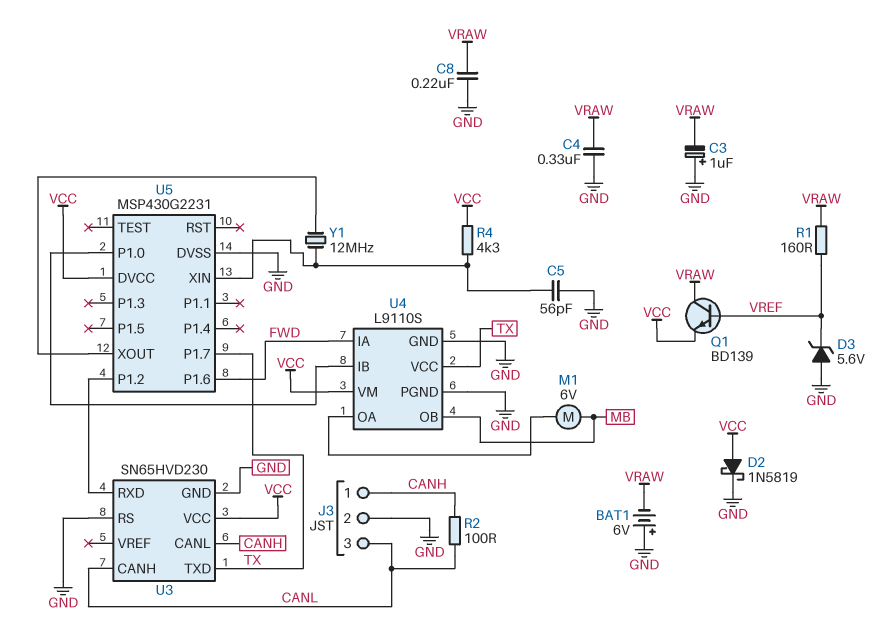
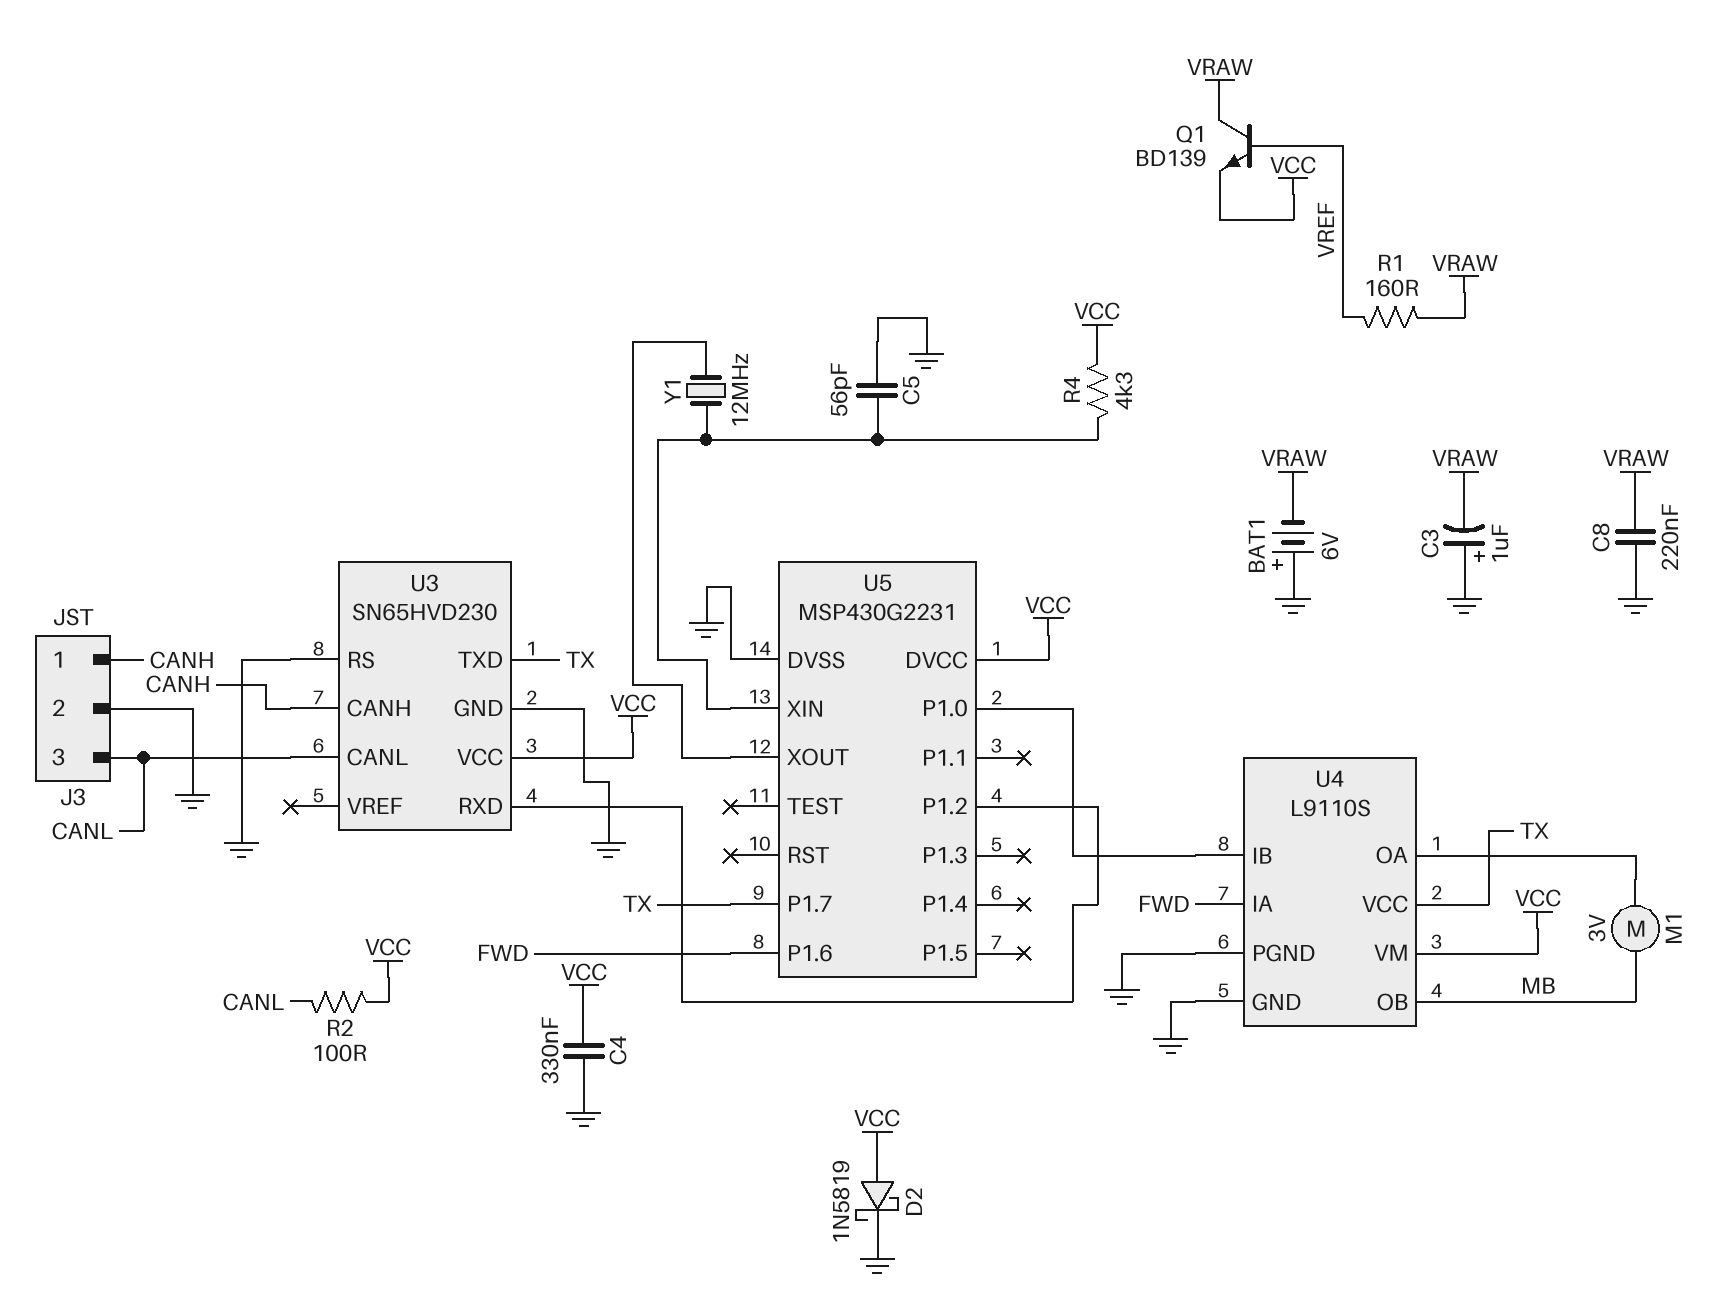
C4: 330nF (GND, VRAW) -> 330nF (GND, VCC)
D3: zener 5.6V (A GND, K VREF) -> none
M1: motor 6V (MB, U4/OA) -> motor 3V (MB, U4/OA)
R2: 100 (CANH, CANL) -> 100 (CANL, VCC)
U3 pin CANH: CANL -> CANH
U3 pin CANL: CANH -> CANL

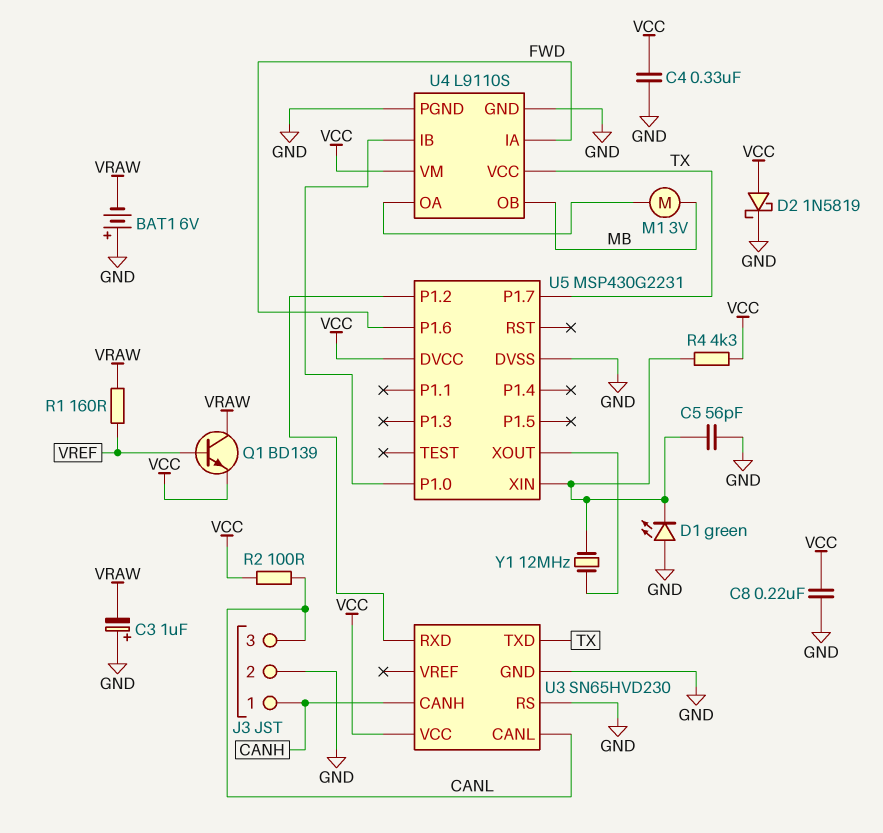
C8: 220nF (GND, VRAW) -> 220nF (GND, VCC)
D1: none -> LED green (A GND, K U5/XIN)

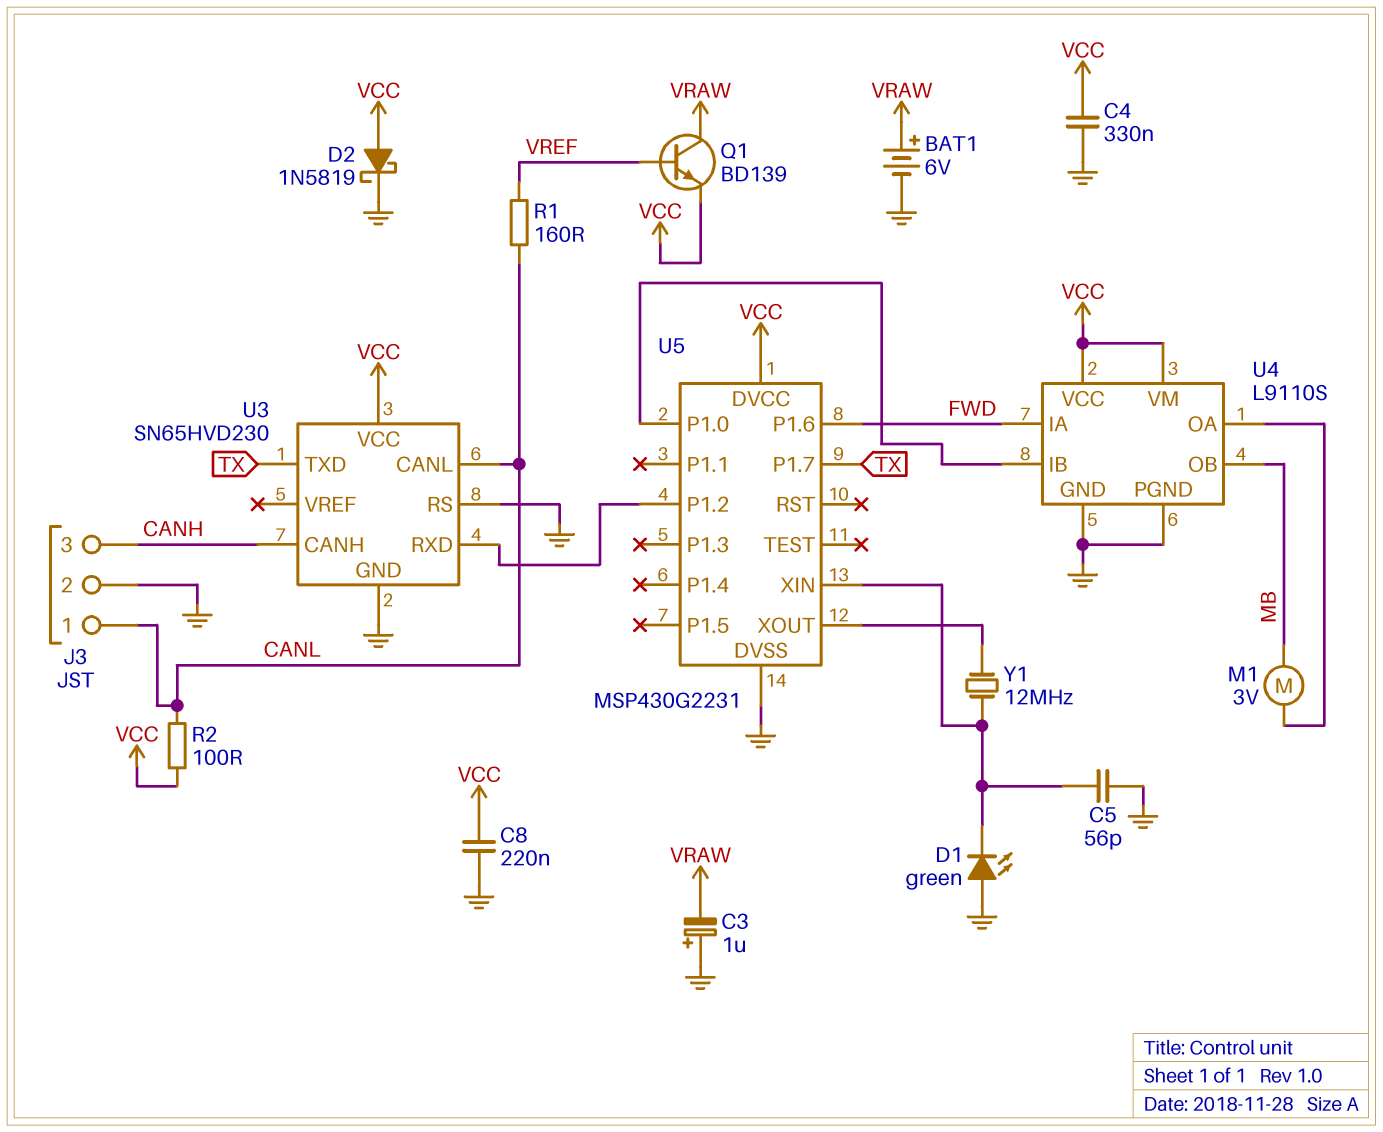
BAT1: 6V (plus GND, minus VRAW) -> 6V (plus VRAW, minus GND)
J3 pin 1: CANH -> CANL
J3 pin 3: CANL -> CANH
R1: 160 (VRAW, VREF) -> 160 (CANL, VREF)
R4: 4.3k (U5/XIN, VCC) -> none
U4 pin VCC: TX -> VCC

